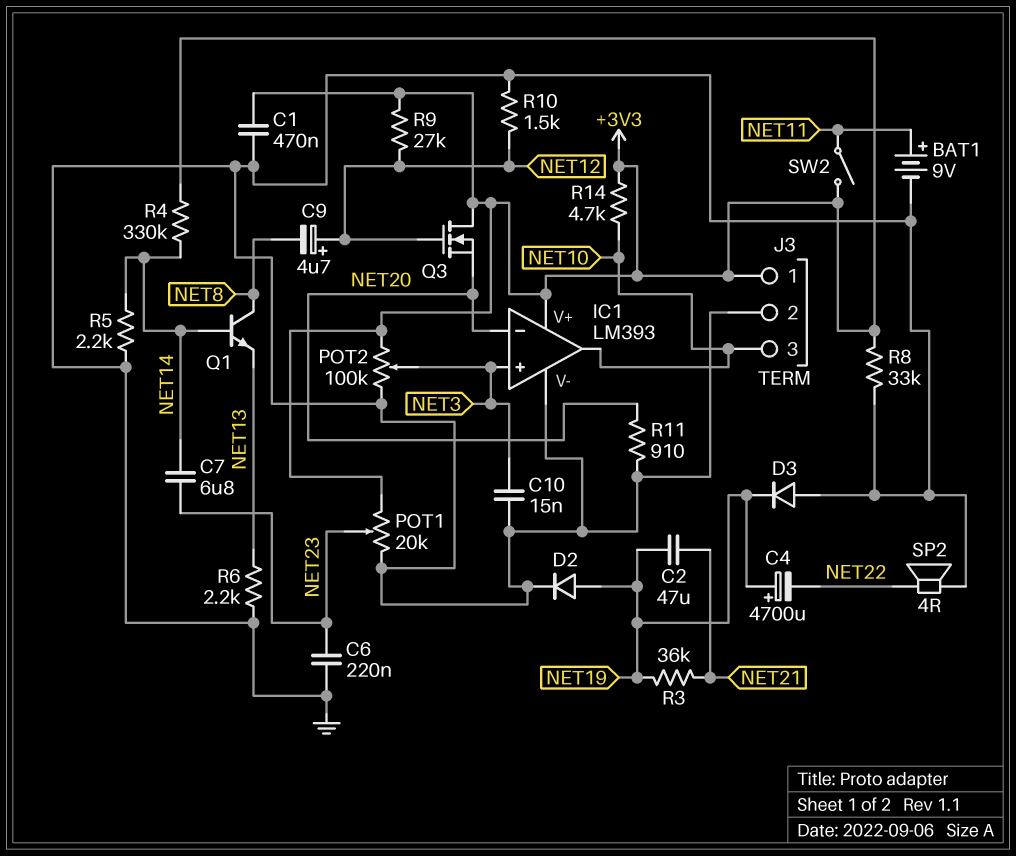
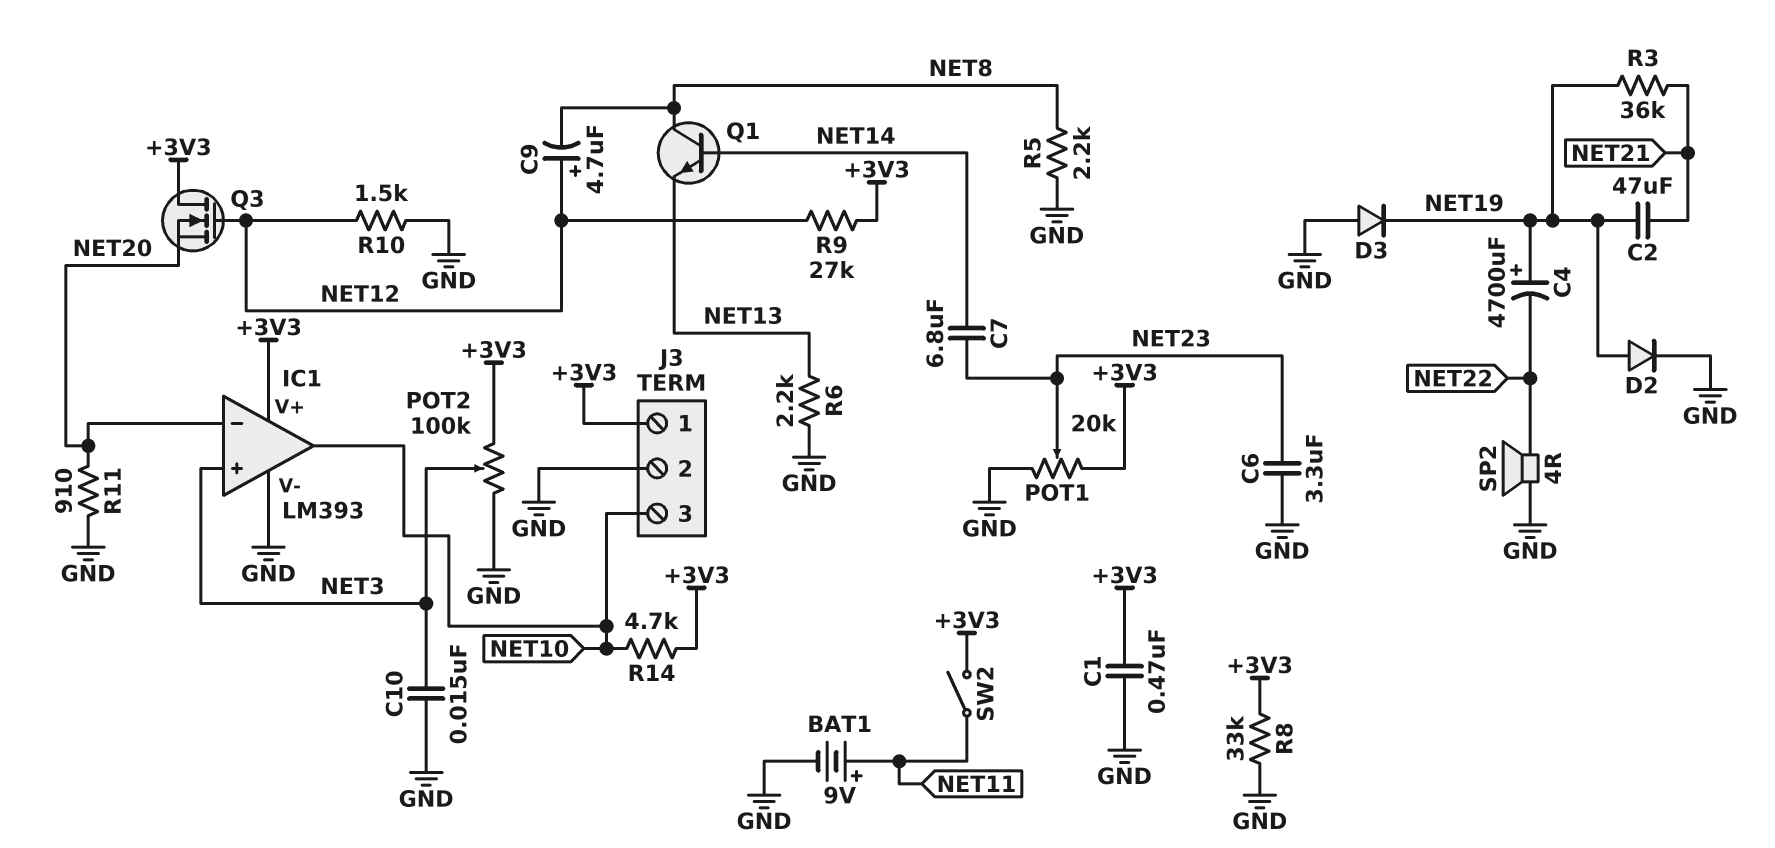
C6: 220nF (GND, NET23) -> 3.3uF (GND, NET23)
R4: 330k (+3V3, NET14) -> none
R5: 2.2k (GND, NET14) -> 2.2k (GND, NET8)

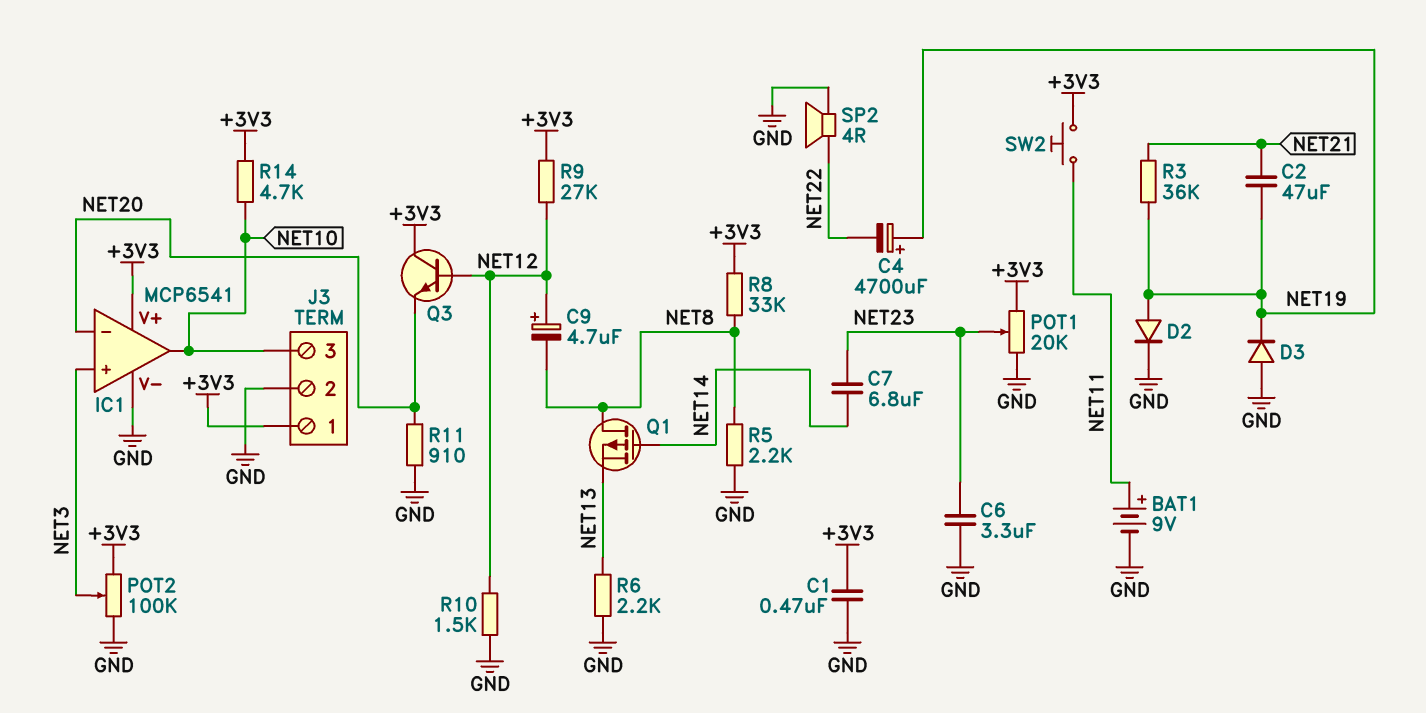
C10: 15nF (GND, NET3) -> none
IC1: LM393 -> MCP6541
Q1: NPN (B NET14, C NET8, E NET13) -> PMOS (G NET14, D NET8, S NET13)
Q3: NMOS (G NET12, D +3V3, S NET20) -> NPN (B NET12, C +3V3, E NET20)
R8: 33k (+3V3, GND) -> 33k (+3V3, NET8)
SW2: switch (+3V3, NET11) -> button (+3V3, NET11)

